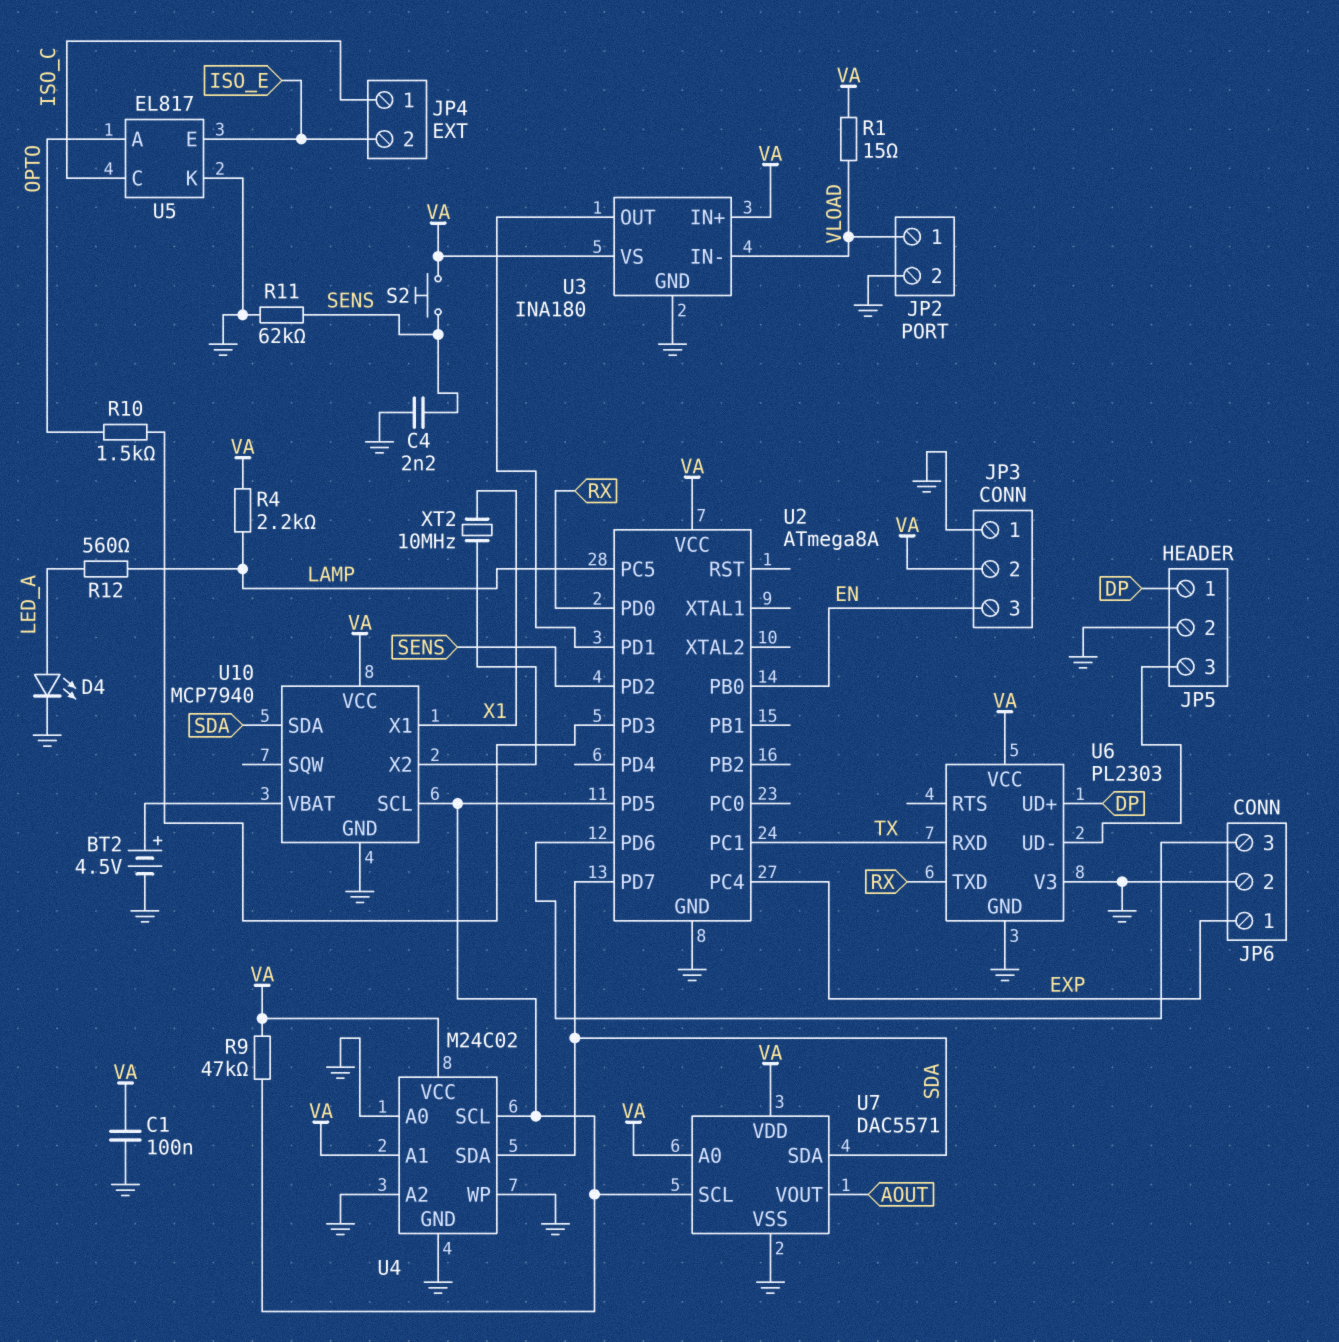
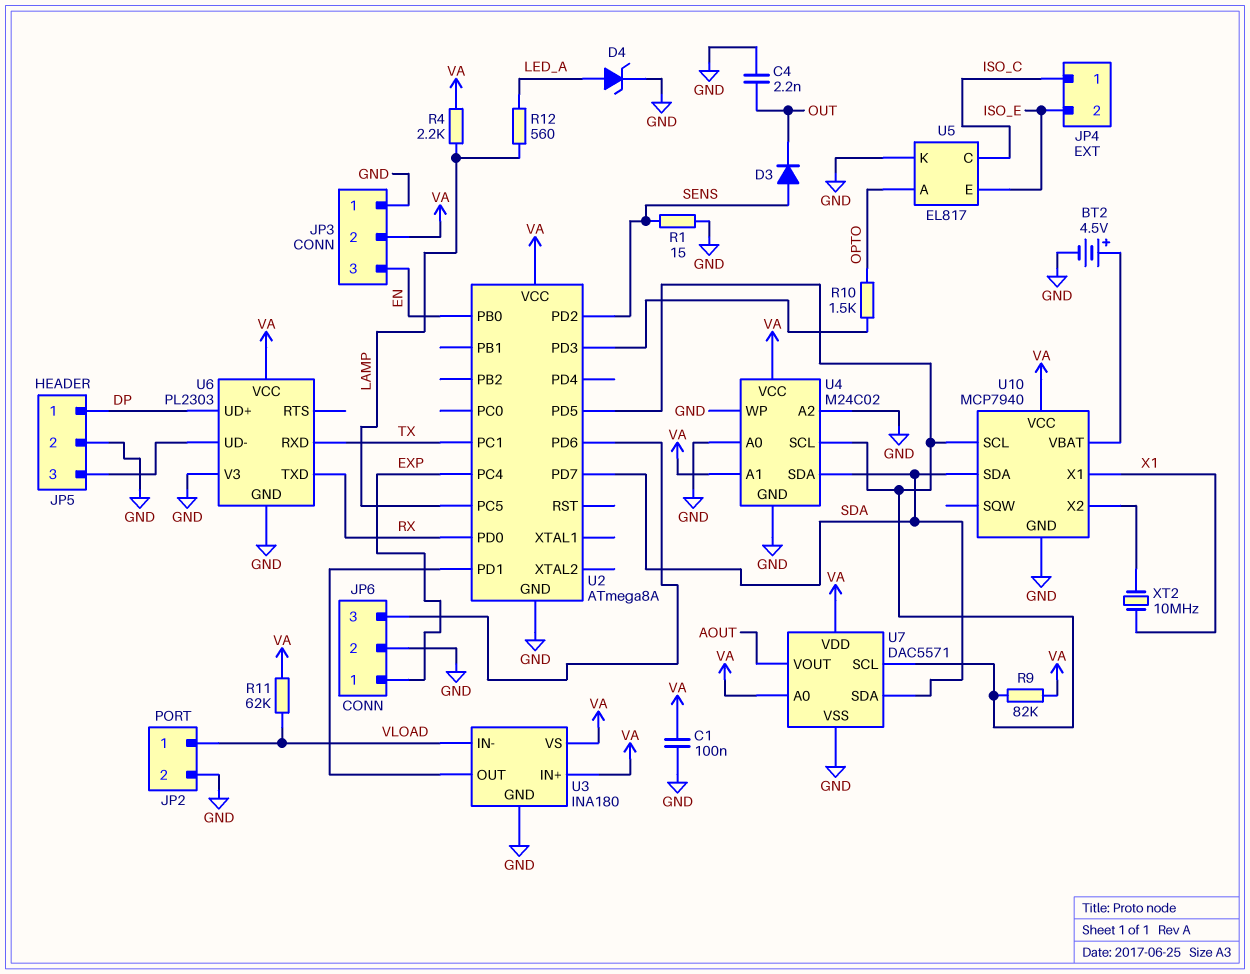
C4: 2.2nF (GND, SENS) -> 2.2nF (GND, OUT)
D3: none -> diode (A SENS, K OUT)
D4: LED (A LED_A, K GND) -> zener (A LED_A, K GND)
R1: 15 (VA, VLOAD) -> 15 (GND, SENS)
R9: 47k (U2/PD5, VA) -> 82k (U2/PD5, VA)
R11: 62k (GND, SENS) -> 62k (VA, VLOAD)
S2: button (SENS, VA) -> none

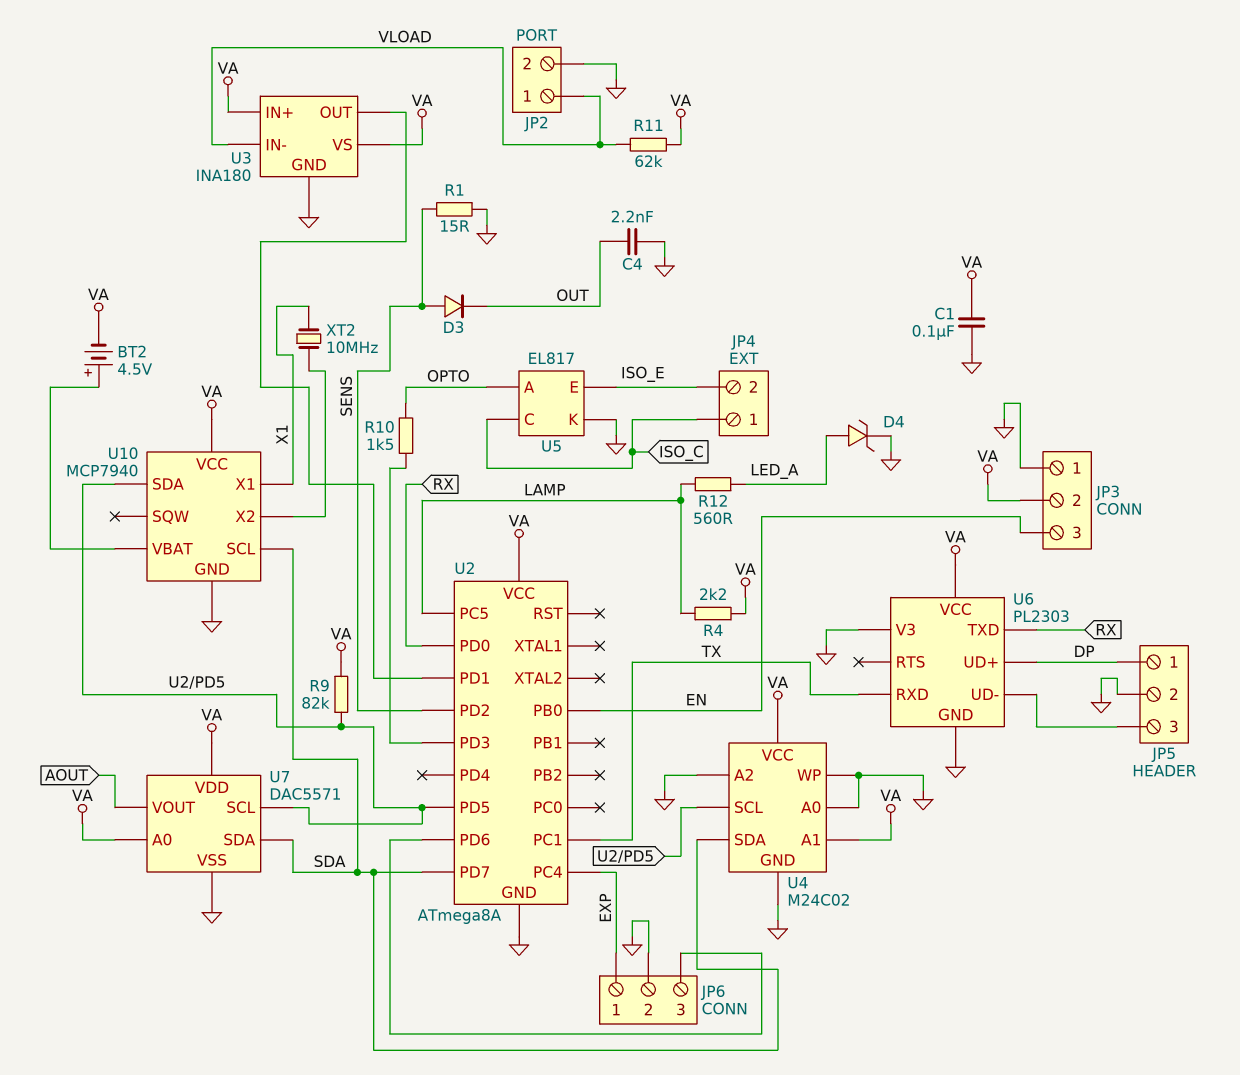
BT2: 4.5V (plus U10/VBAT, minus GND) -> 4.5V (plus U10/VBAT, minus VA)
U10 pin SCL: U2/PD5 -> SDA
U10 pin SDA: SDA -> U2/PD5

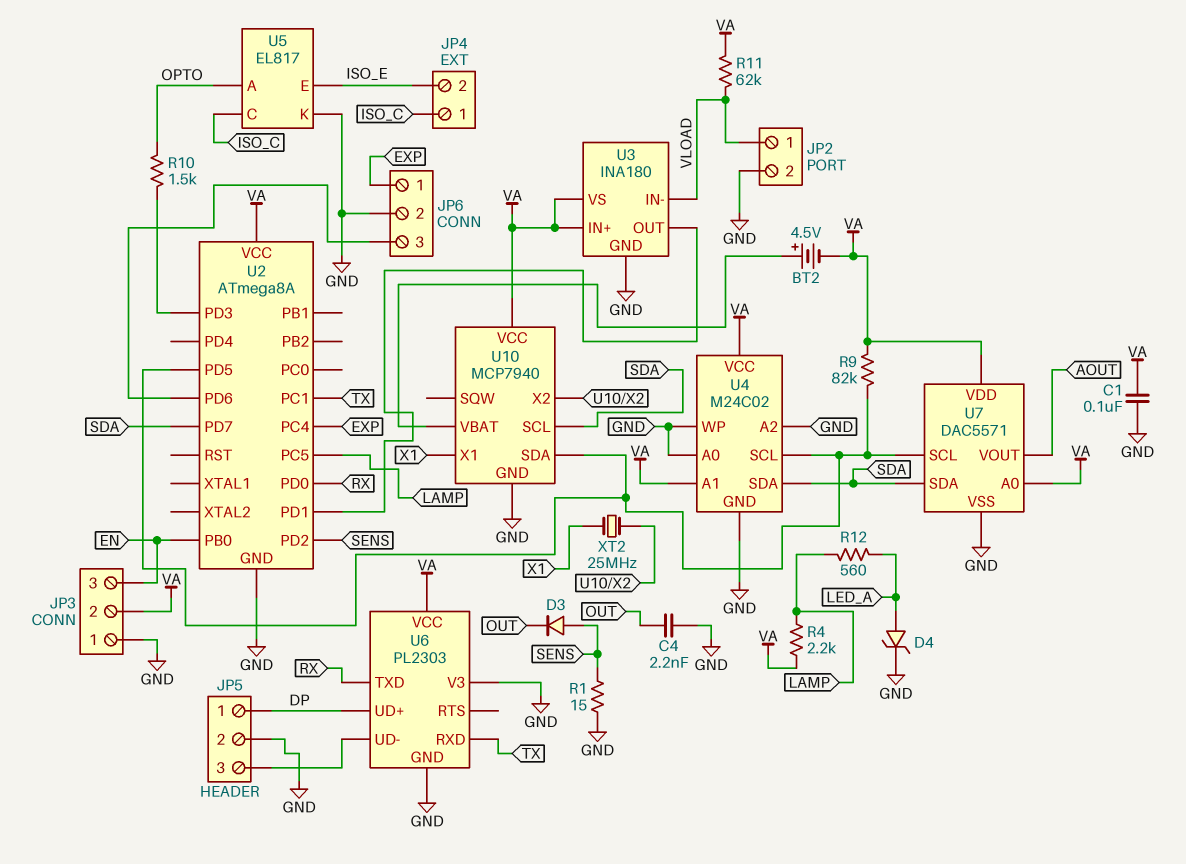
XT2: 10MHz (U10/X2, X1) -> 25MHz (U10/X2, X1)

